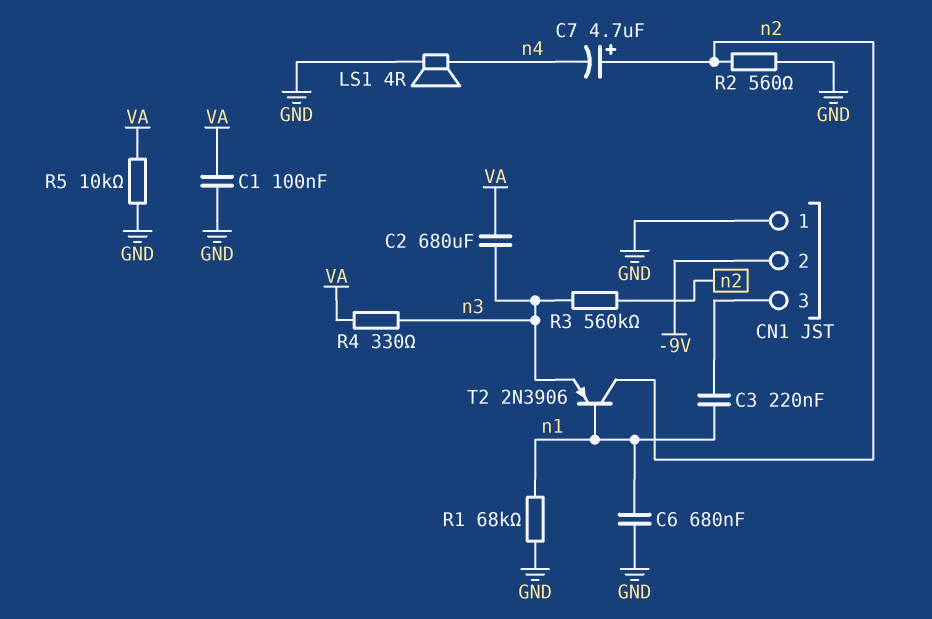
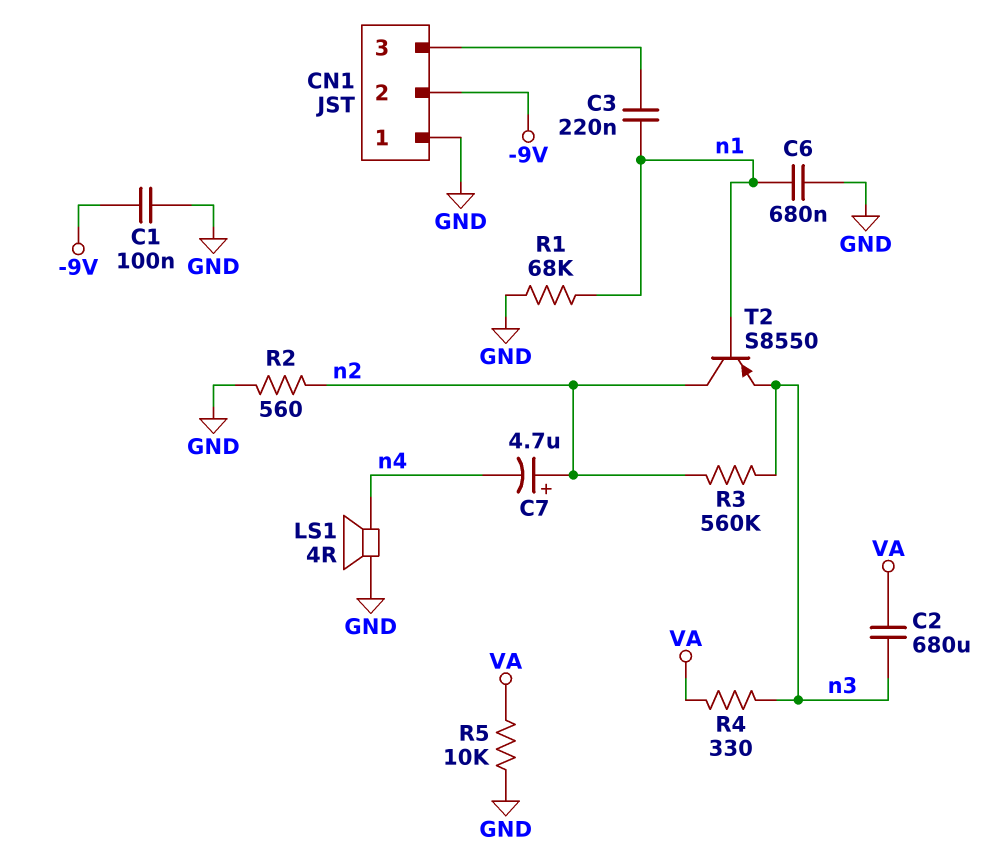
C1: 100nF (GND, VA) -> 100nF (-9V, GND)
T2: PNP 2N3906 (B n1, C n2, E n3) -> PNP S8550 (B n1, C n2, E n3)

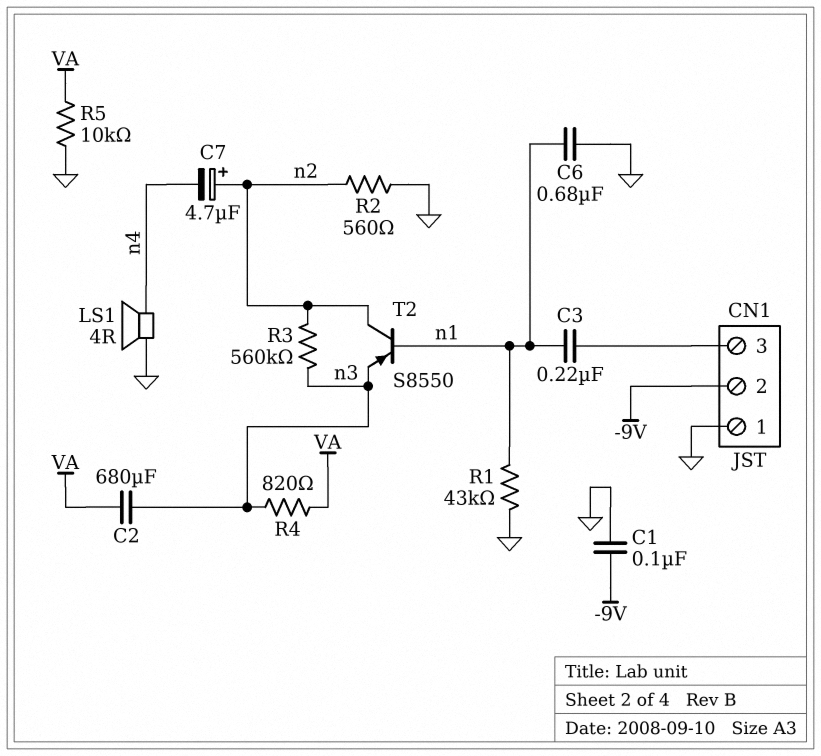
R1: 68k (GND, n1) -> 43k (GND, n1)
R4: 330 (VA, n3) -> 820 (VA, n3)

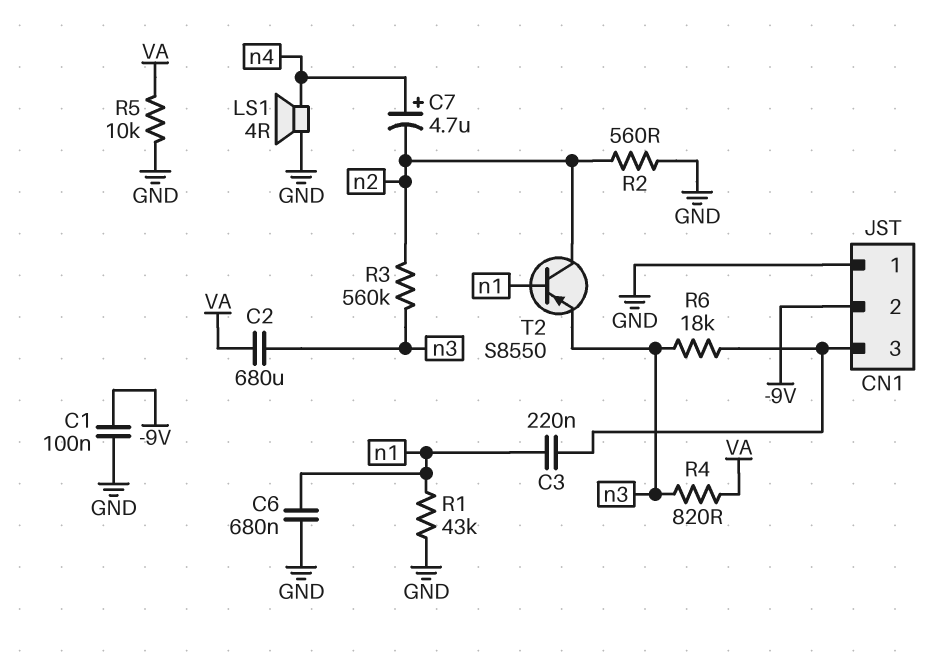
C7: 4.7uF (plus n2, minus n4) -> 4.7uF (plus n4, minus n2)
R6: none -> 18k (CN1/3, n3)

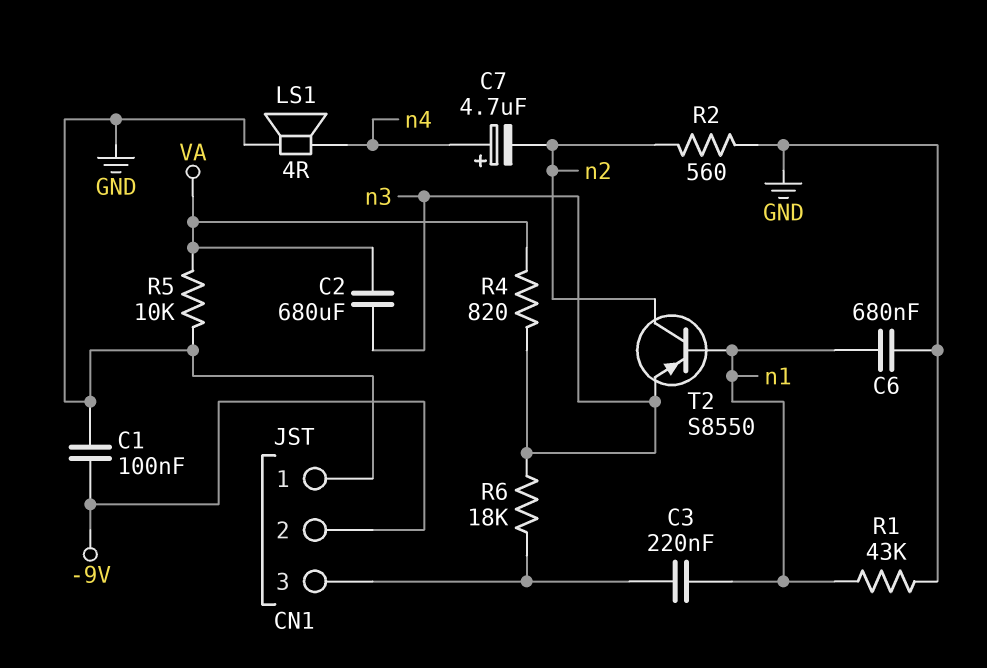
R3: 560k (n2, n3) -> none

